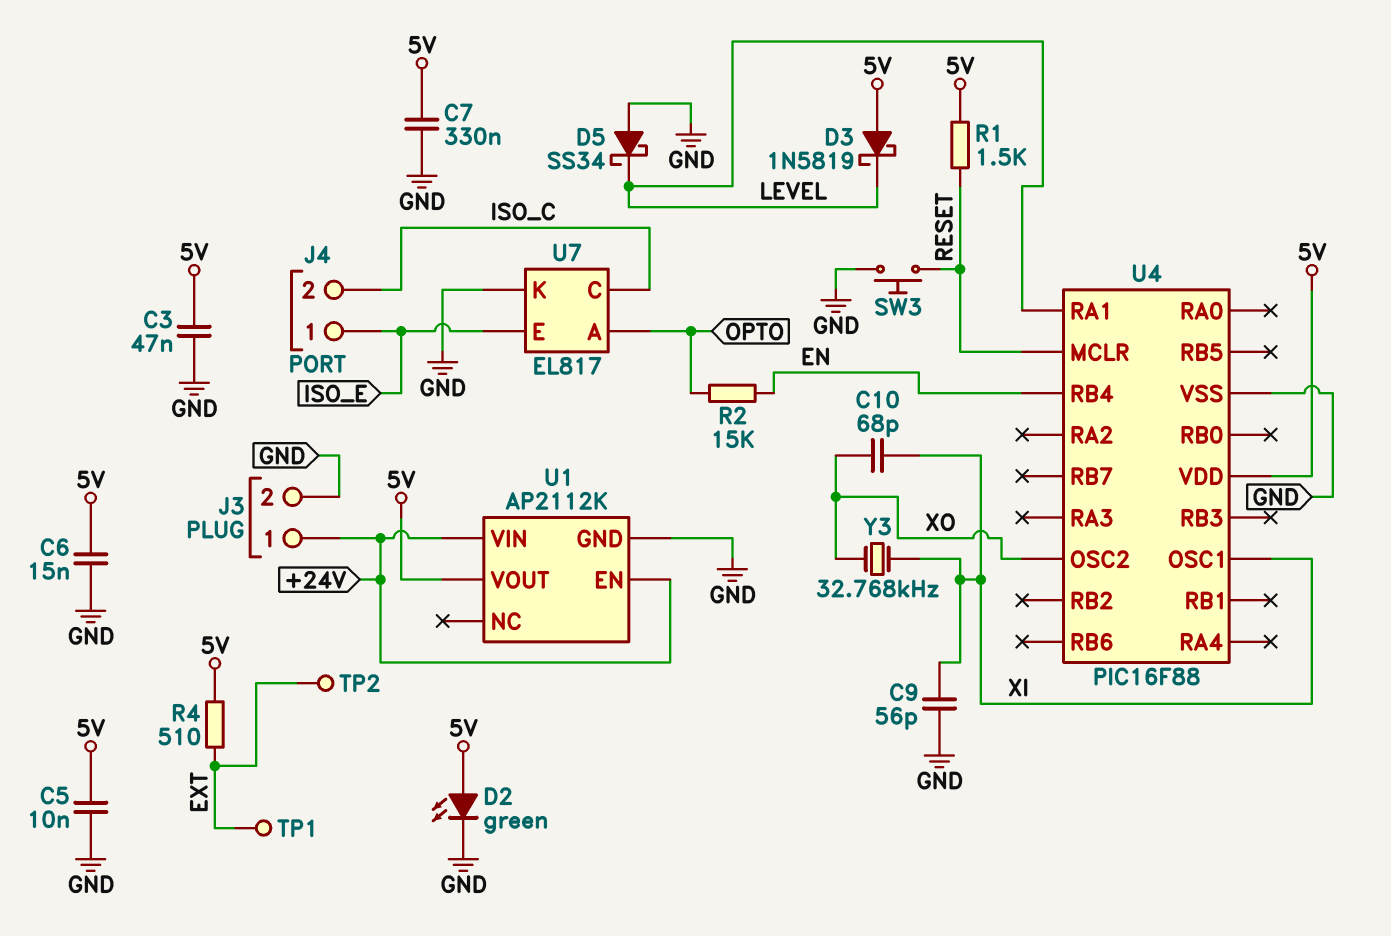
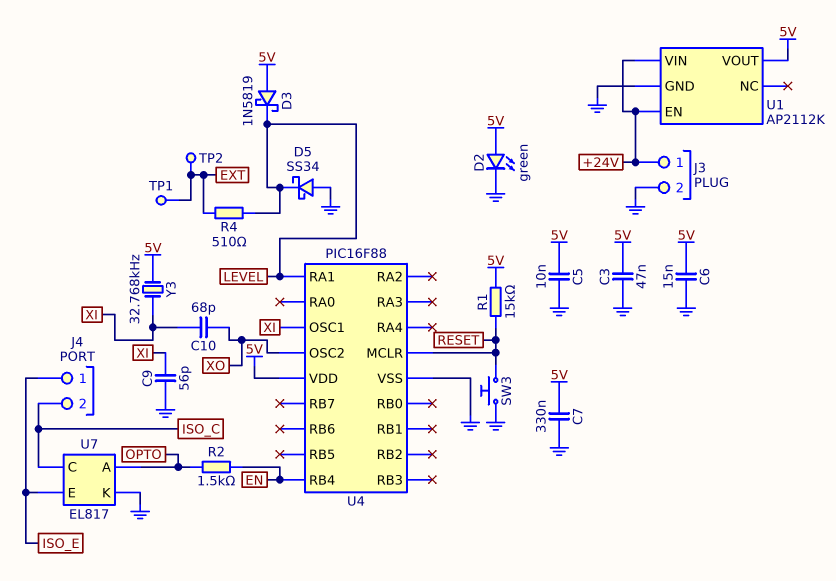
R1: 1.5k (5V, RESET) -> 15k (5V, RESET)
R2: 15k (EN, OPTO) -> 1.5k (EN, OPTO)
R4: 510 (5V, EXT) -> 510 (EXT, LEVEL)
Y3: 32.768kHz (XI, XO) -> 32.768kHz (5V, XI)

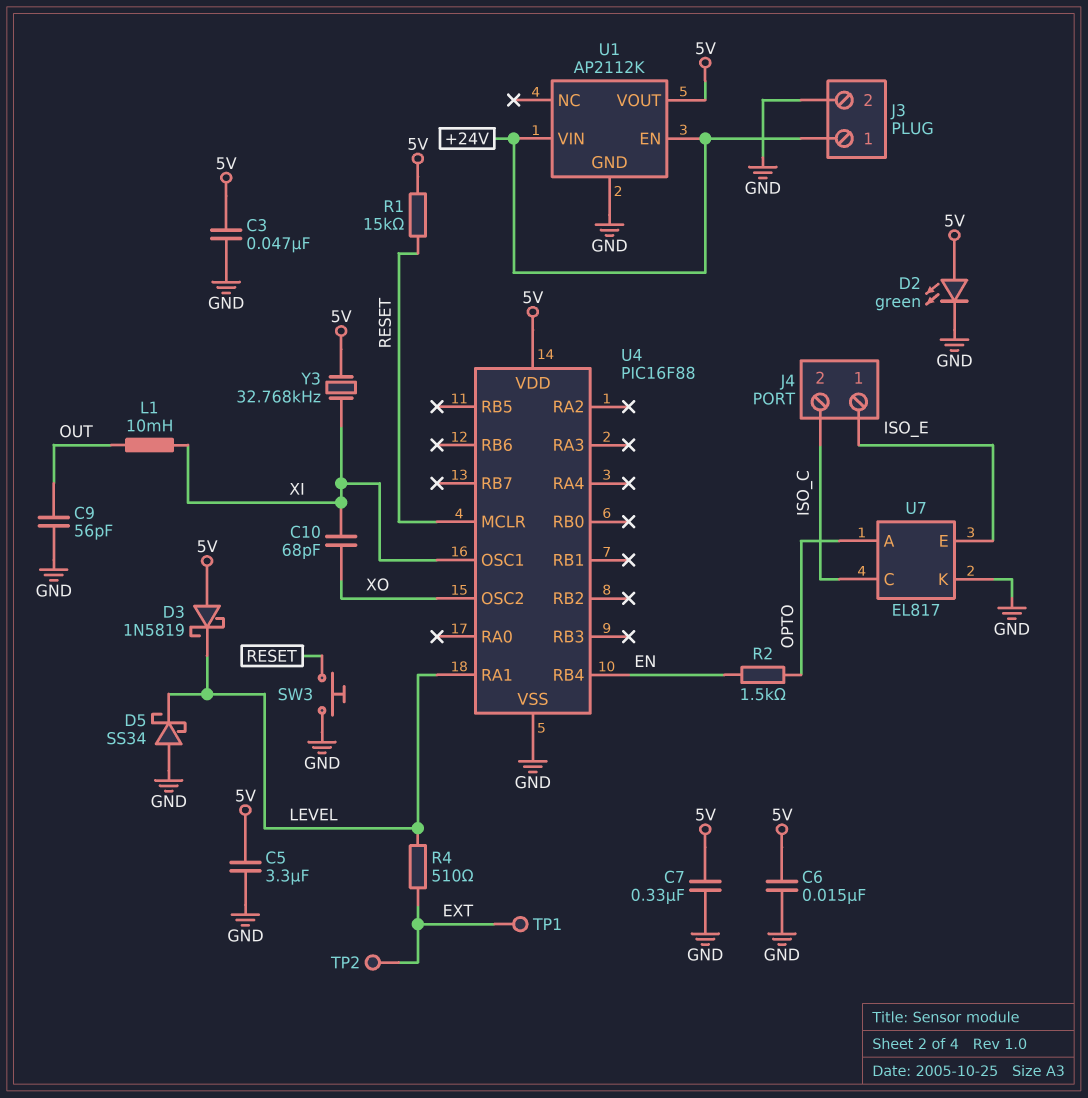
C5: 10nF (5V, GND) -> 3.3uF (5V, GND)
C9: 56pF (GND, XI) -> 56pF (GND, OUT)
L1: none -> 10mH (OUT, XI)

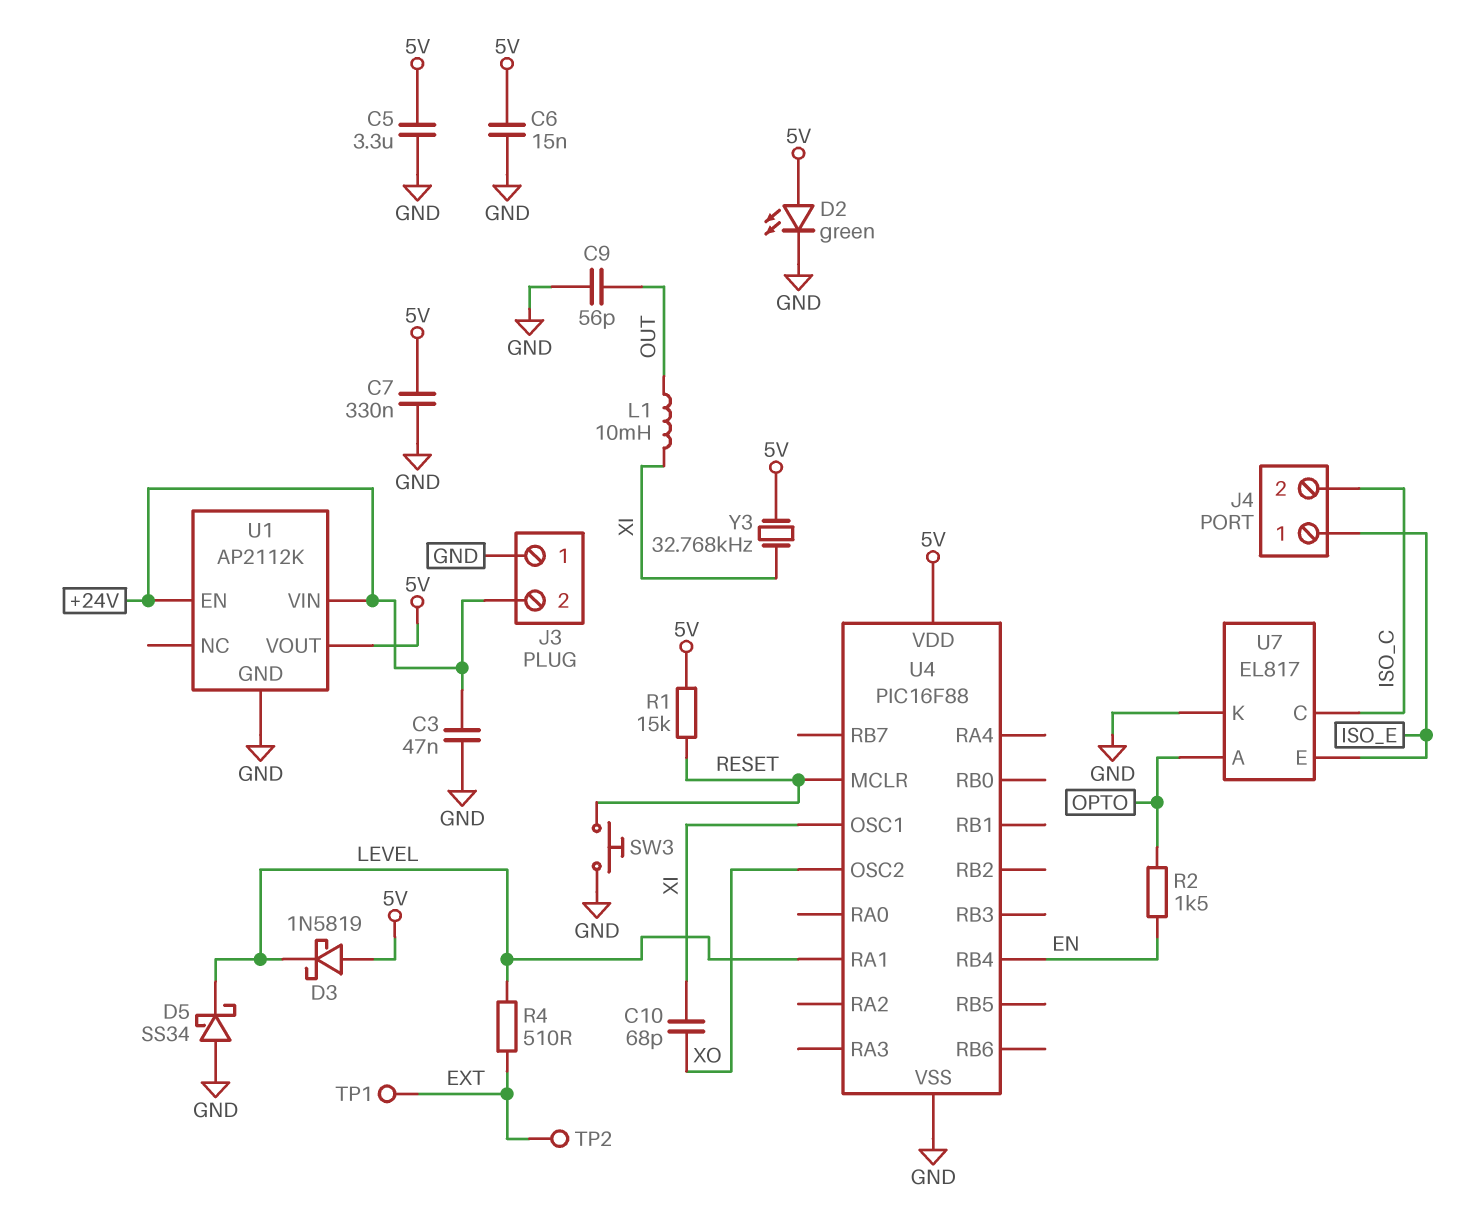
C3: 47nF (5V, GND) -> 47nF (+24V, GND)
J3 pin 1: +24V -> GND
J3 pin 2: GND -> +24V

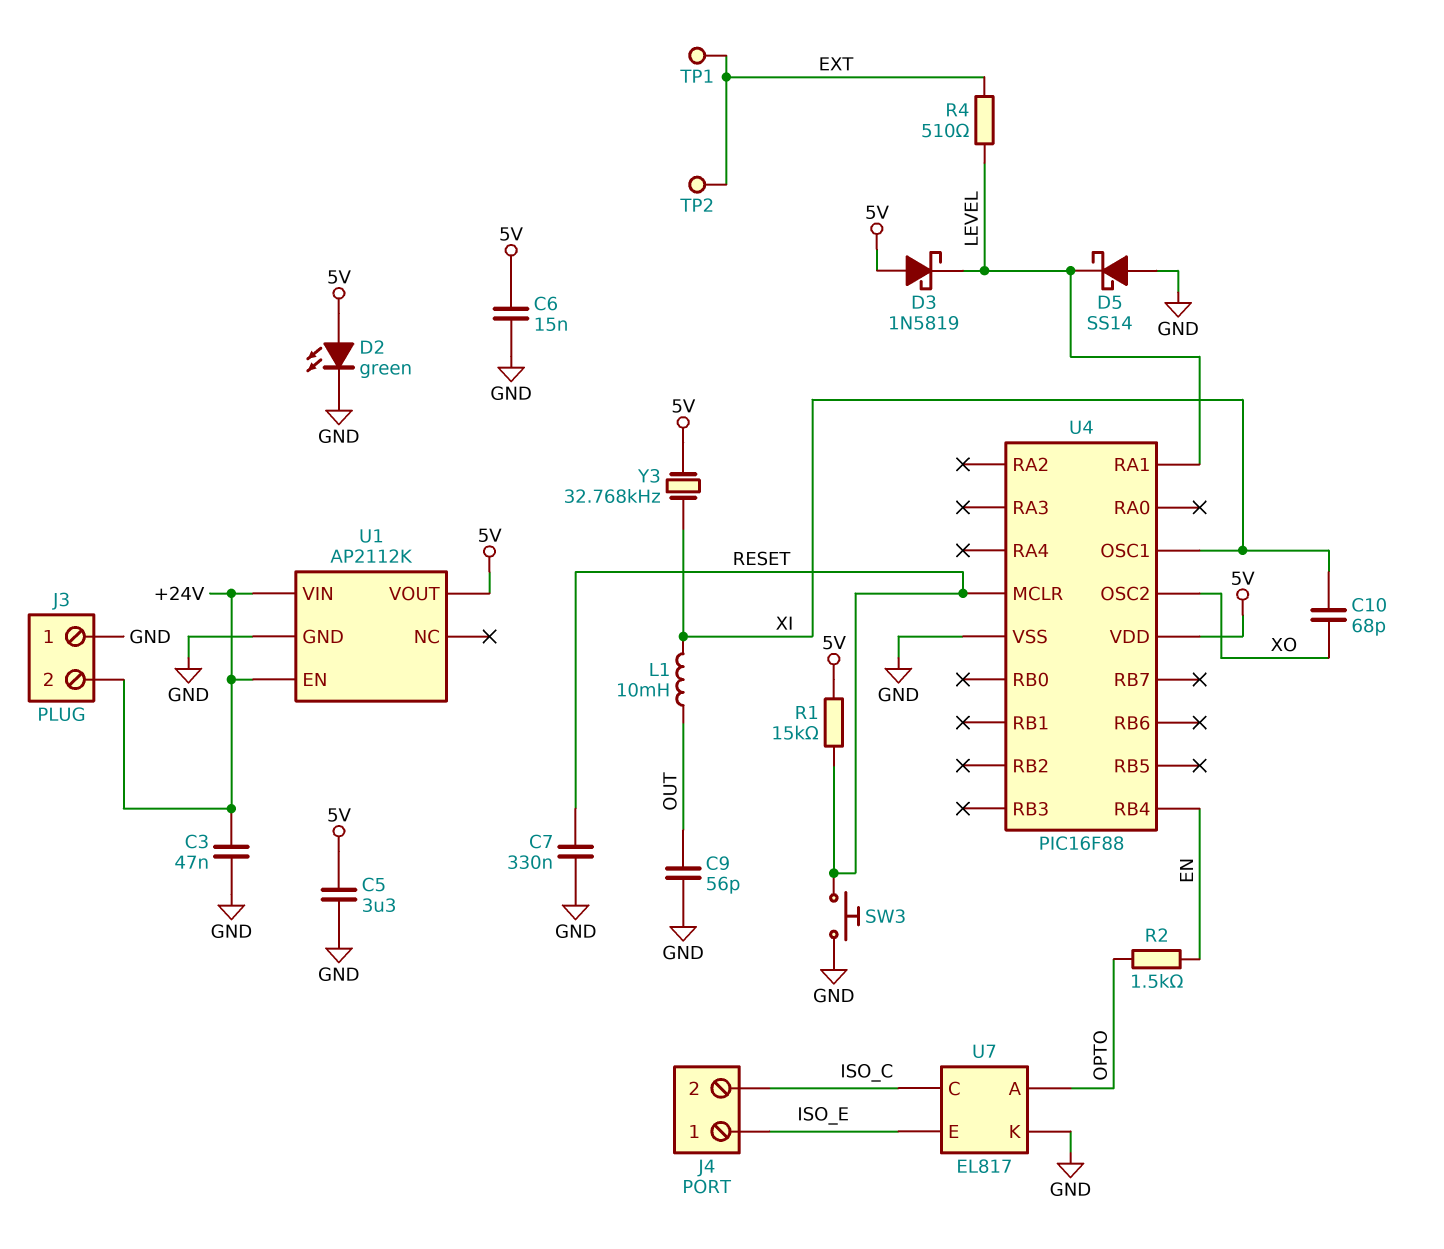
C7: 330nF (5V, GND) -> 330nF (GND, RESET)
D5: schottky SS34 (A GND, K LEVEL) -> schottky SS14 (A GND, K LEVEL)

